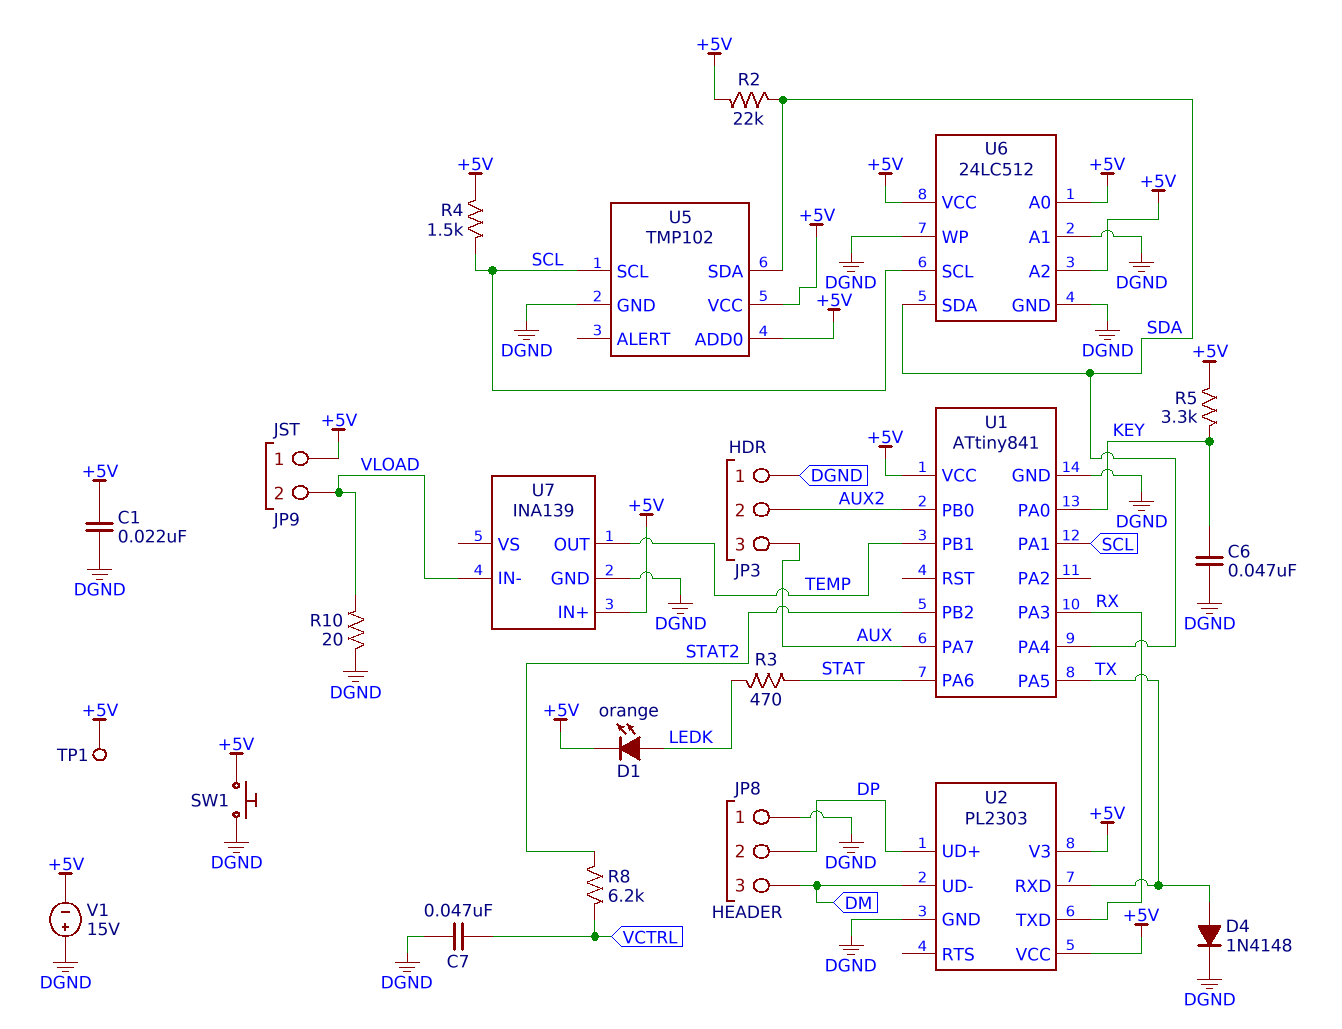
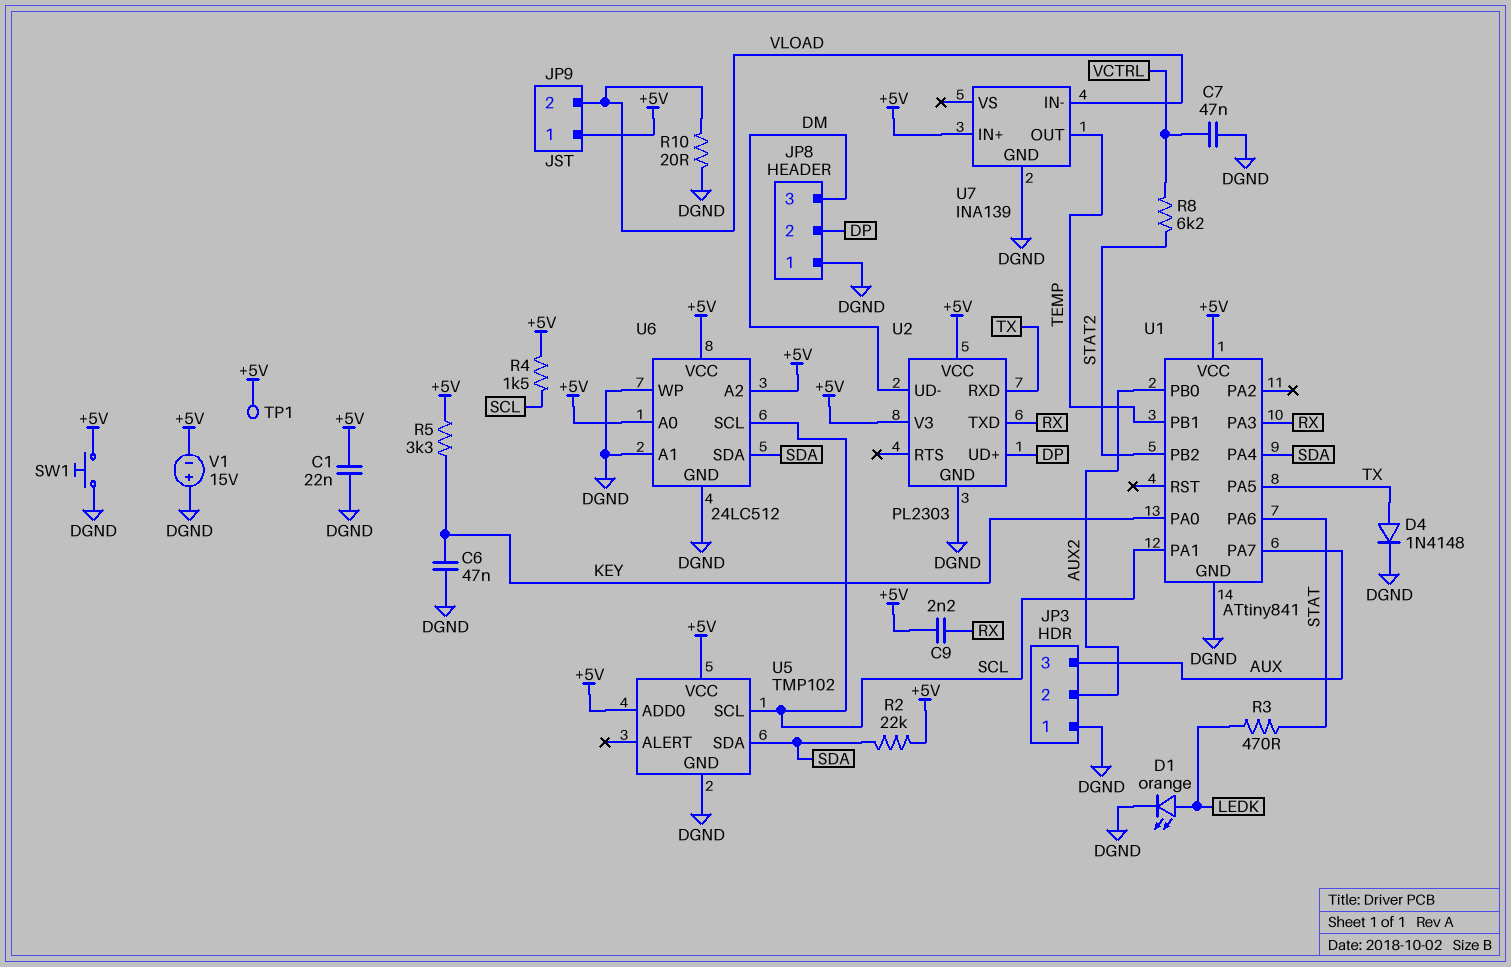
C9: none -> 2.2nF (+5V, RX)
D1: LED orange (A LEDK, K +5V) -> LED orange (A LEDK, K DGND)

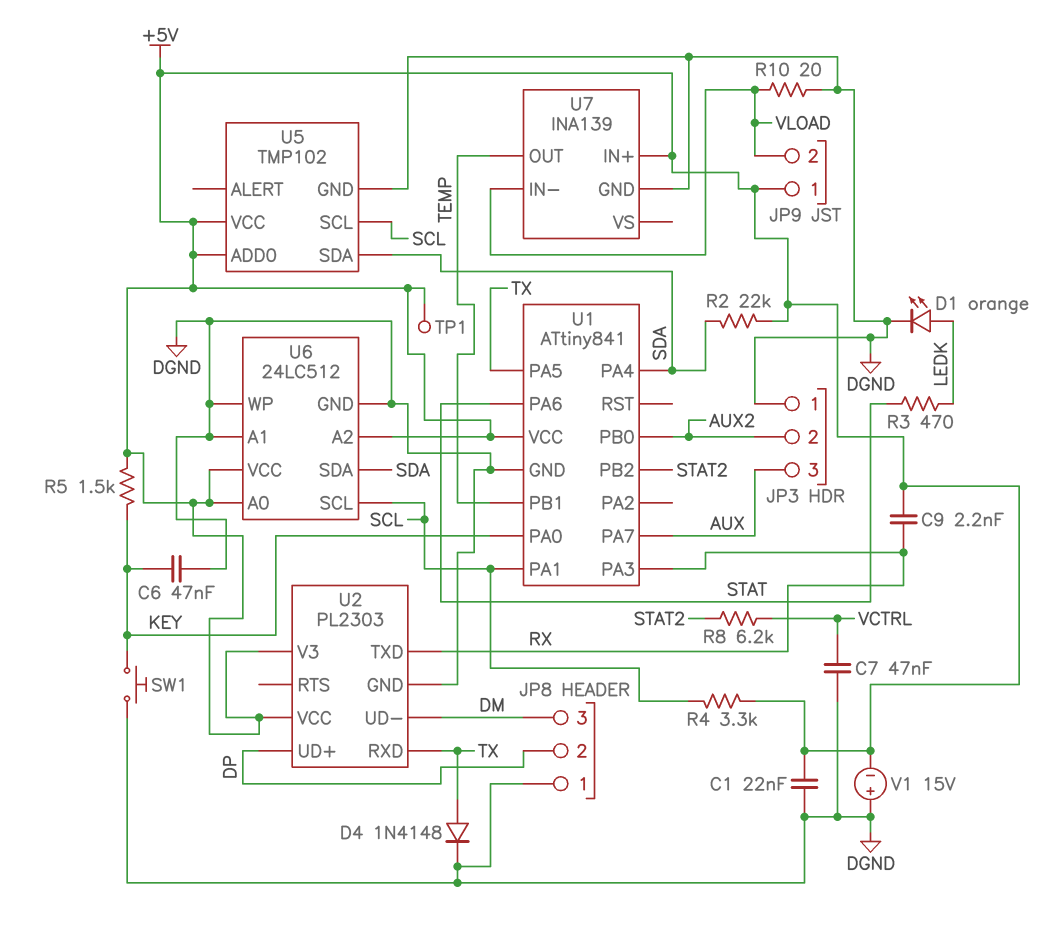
R4: 1.5k (+5V, SCL) -> 3.3k (+5V, SCL)
R5: 3.3k (+5V, KEY) -> 1.5k (+5V, KEY)
SW1: button (+5V, DGND) -> button (DGND, KEY)

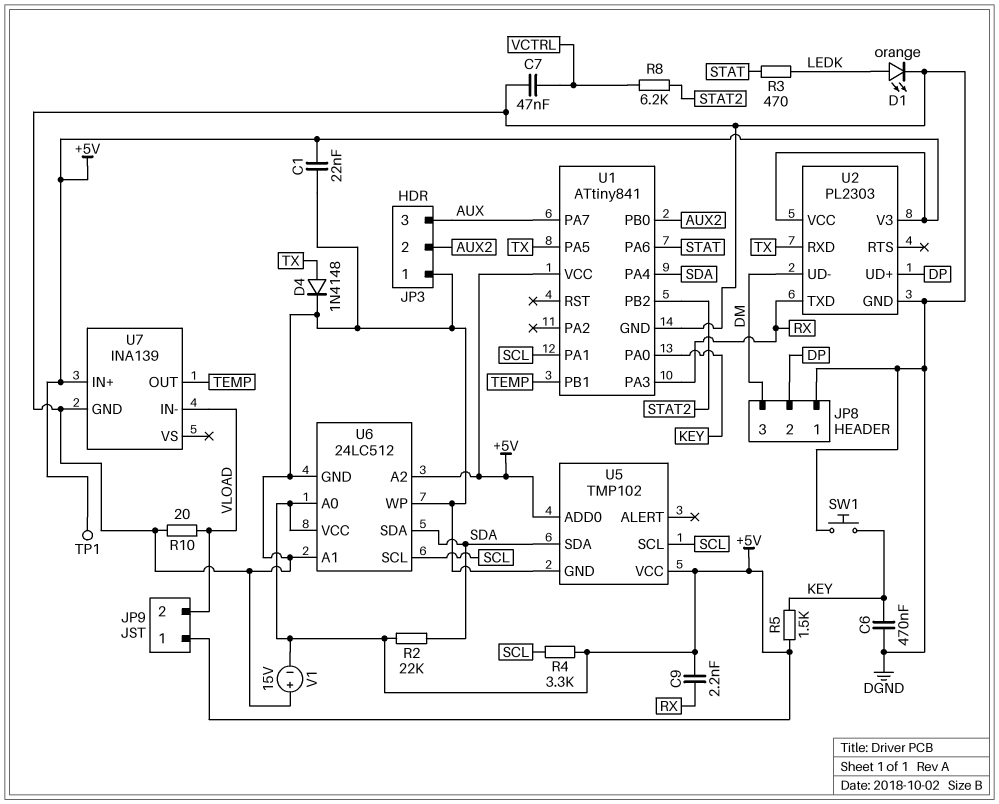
C6: 47nF (DGND, KEY) -> 470nF (DGND, KEY)

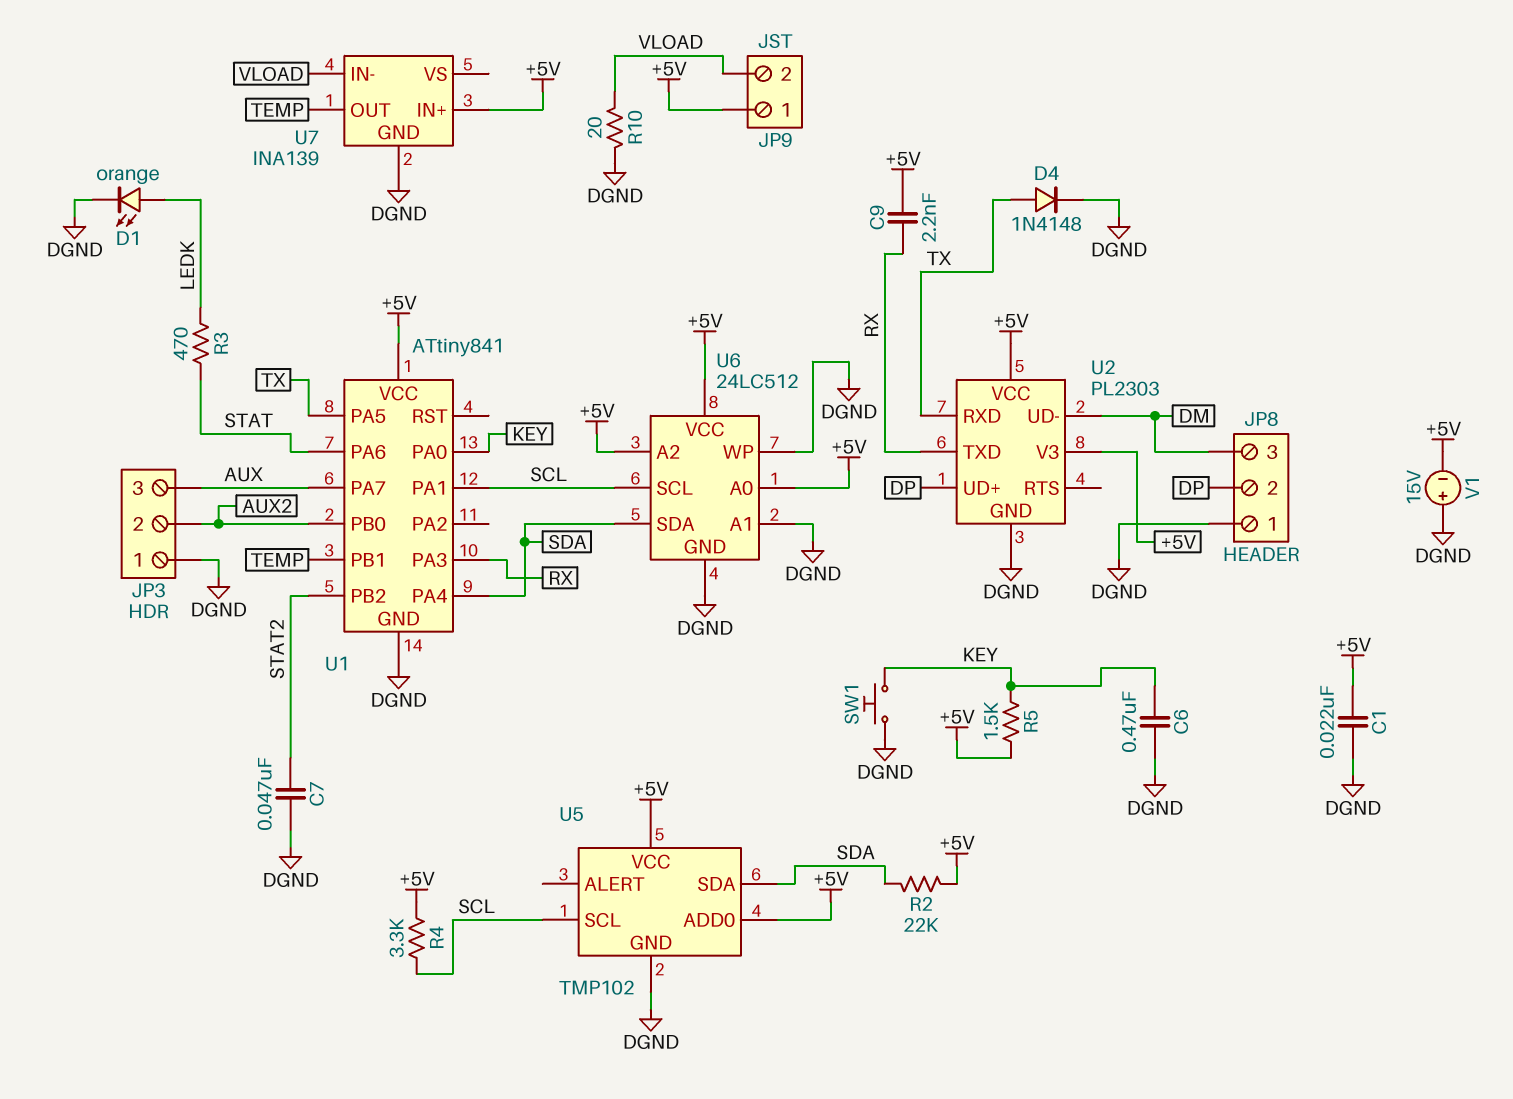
C7: 47nF (DGND, VCTRL) -> 47nF (DGND, STAT2)
R8: 6.2k (STAT2, VCTRL) -> none
TP1: test point (+5V) -> none

